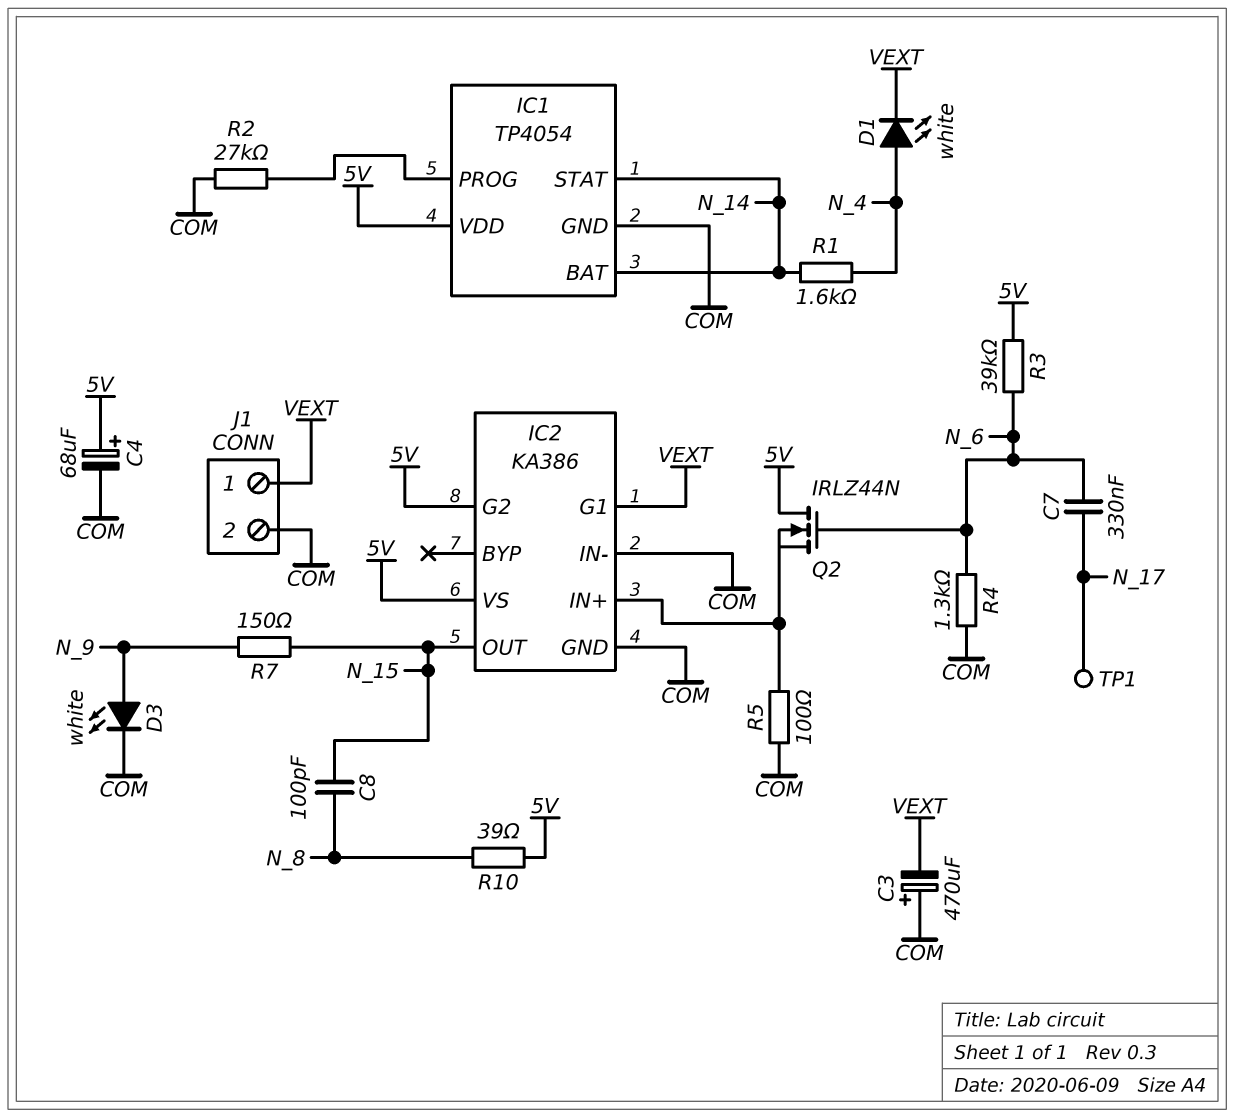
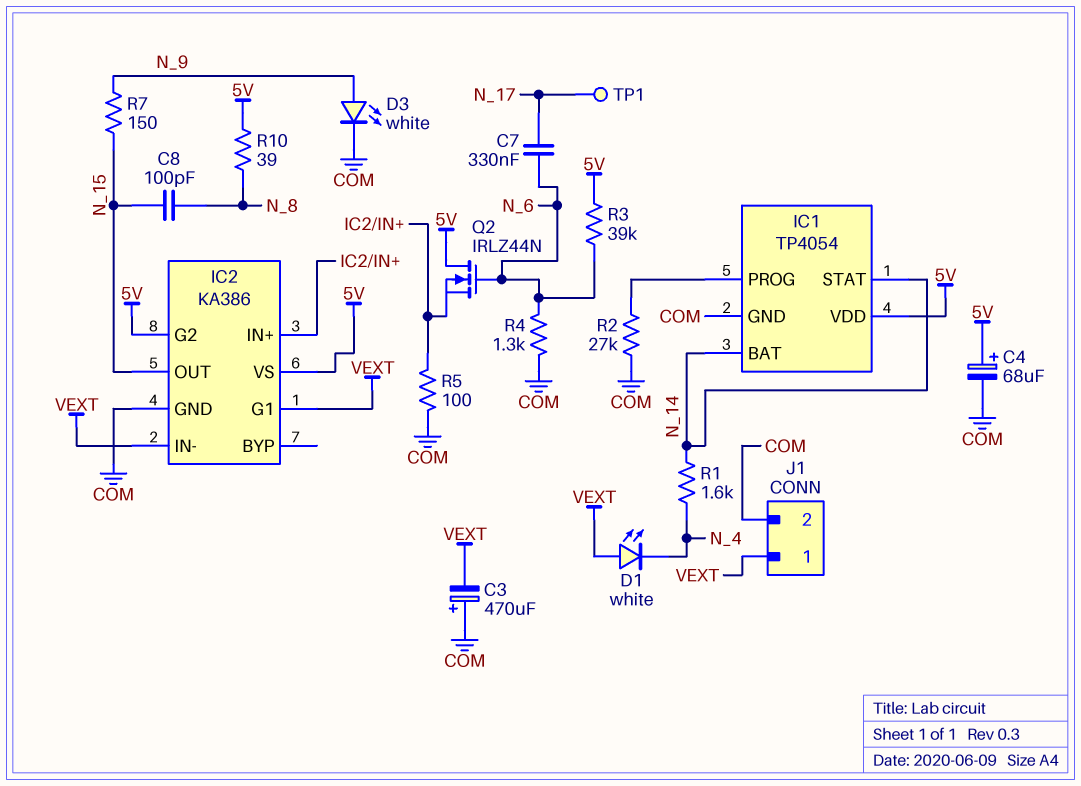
D1: LED white (A N_4, K VEXT) -> LED white (A VEXT, K N_4)
IC2 pin IN-: COM -> VEXT

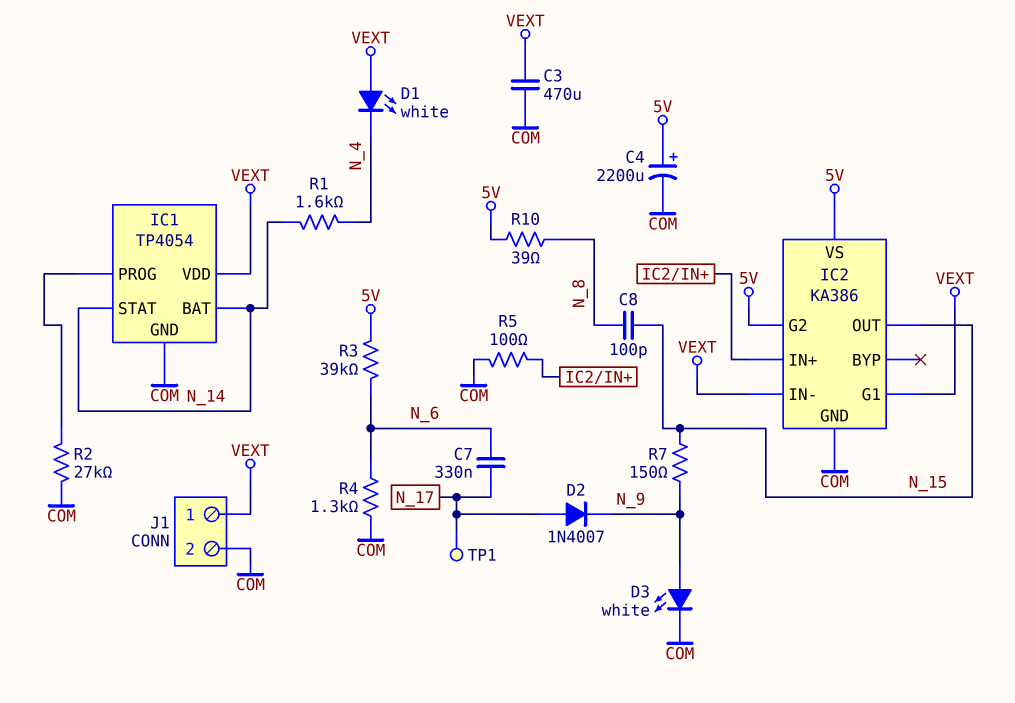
C3: 470uF (plus COM, minus VEXT) -> 470uF (COM, VEXT)
C4: 68uF (plus 5V, minus COM) -> 2200uF (plus 5V, minus COM)
D2: none -> diode 1N4007 (A N_17, K N_9)
IC1 pin VDD: 5V -> VEXT
Q2: NMOS IRLZ44N (G N_6, D 5V, S IC2/IN+) -> none

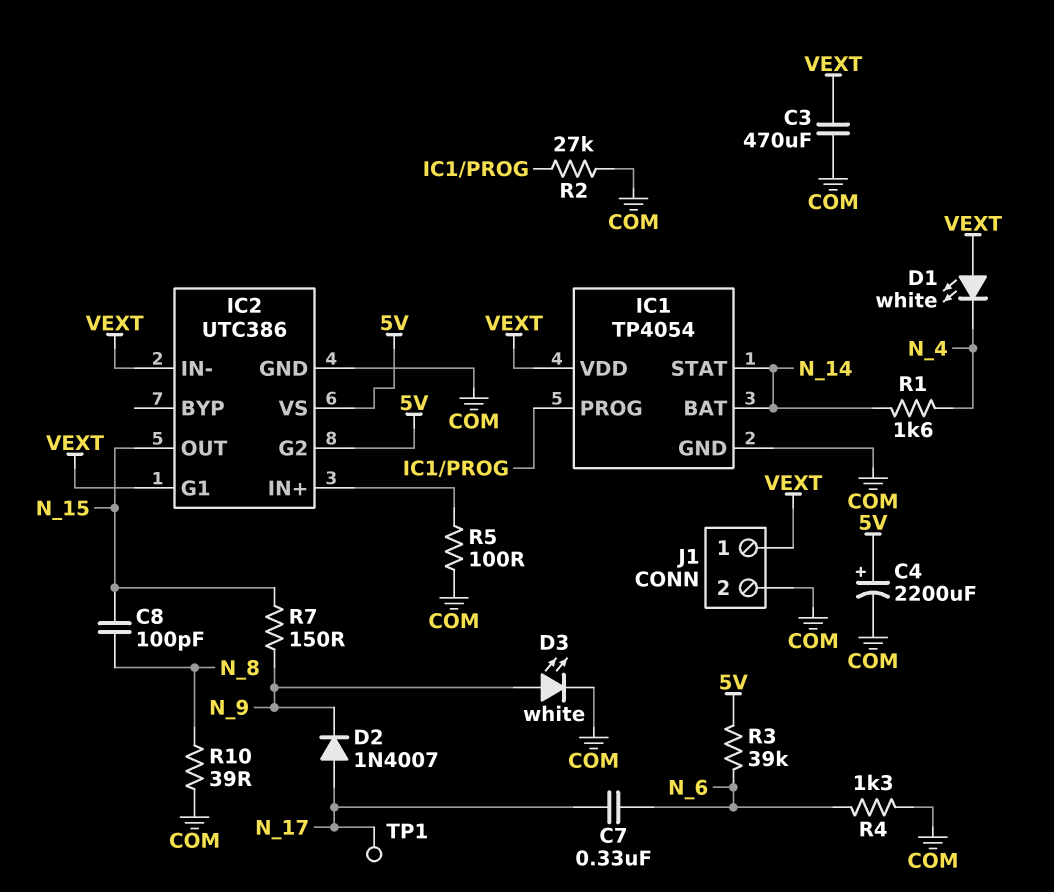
IC2: KA386 -> UTC386
R10: 39 (5V, N_8) -> 39 (COM, N_8)

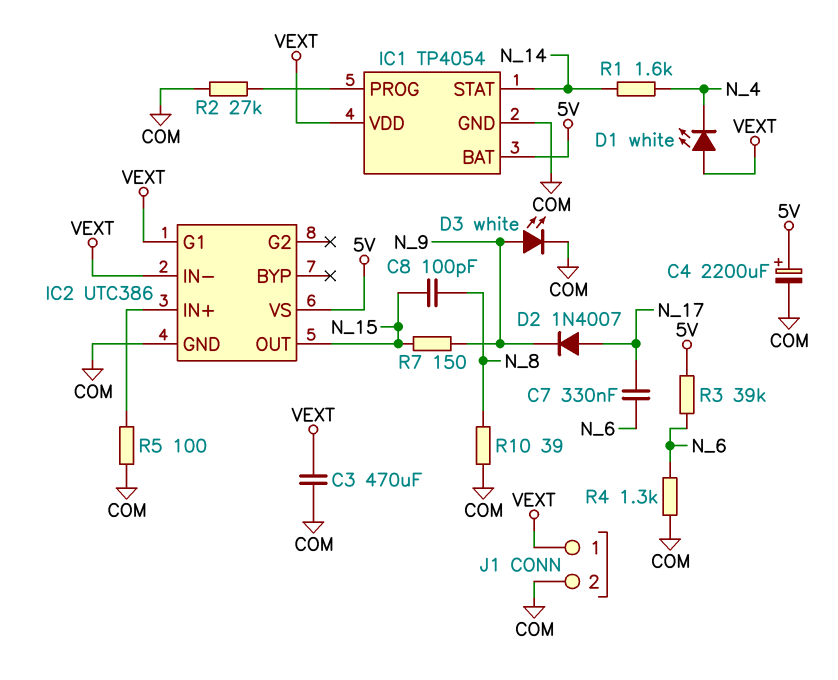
IC1 pin BAT: N_14 -> 5V
IC2 pin G2: 5V -> none
TP1: test point (N_17) -> none

